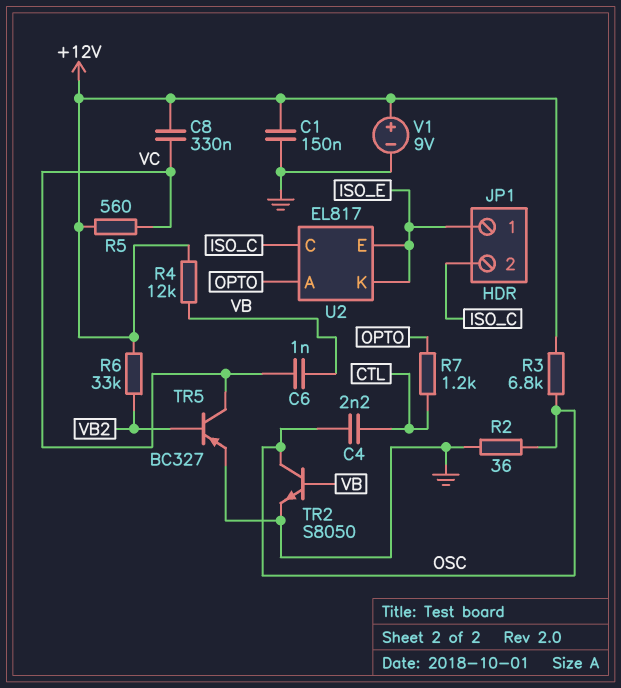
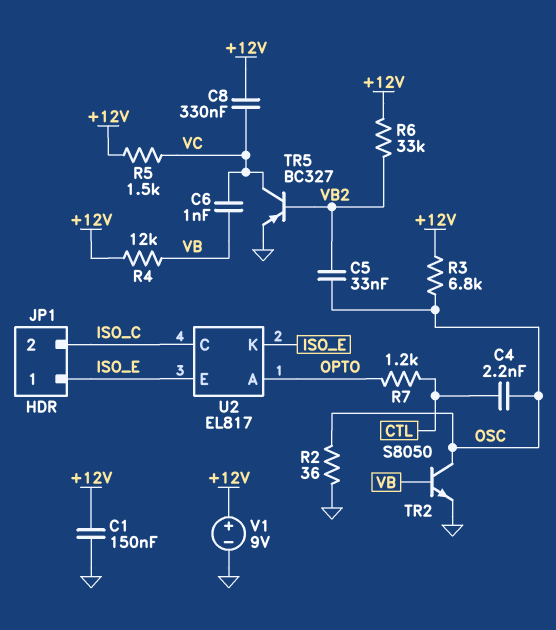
C5: none -> 33nF (OSC, VB2)
R5: 560 (+12V, VC) -> 1.5k (+12V, VC)

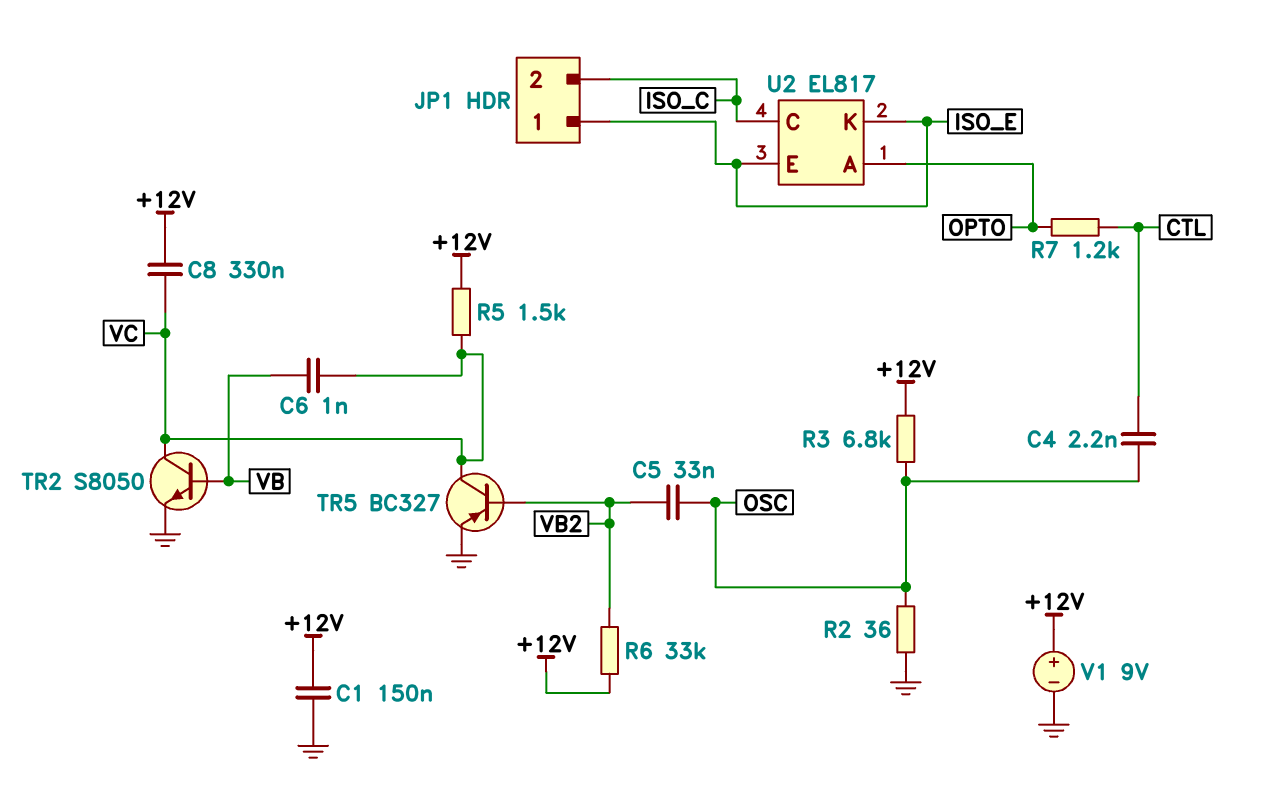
R4: 12k (+12V, VB) -> none
TR2: NPN S8050 (B VB, C OSC, E GND) -> NPN S8050 (B VB, C VC, E GND)

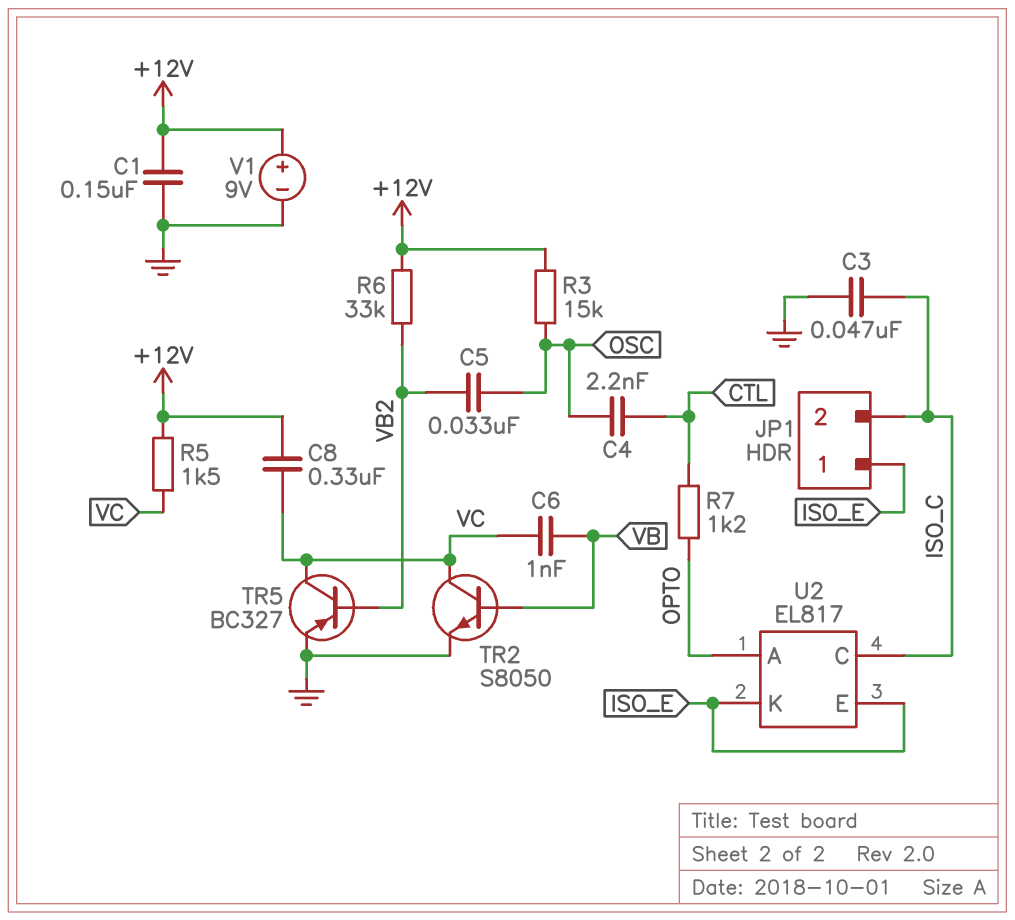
C3: none -> 47nF (GND, ISO_C)
R2: 36 (GND, OSC) -> none
R3: 6.8k (+12V, OSC) -> 15k (+12V, OSC)

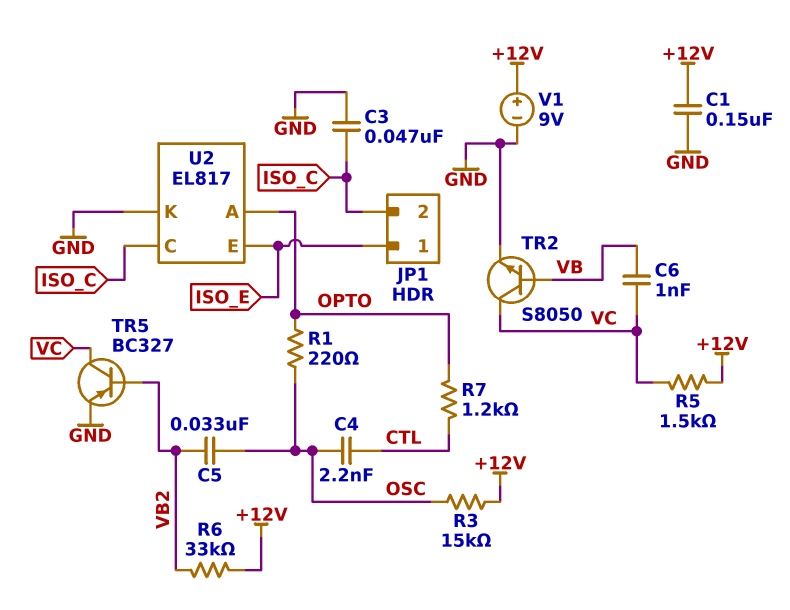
C8: 330nF (+12V, VC) -> none
R1: none -> 220 (OPTO, OSC)
U2 pin K: ISO_E -> GND

